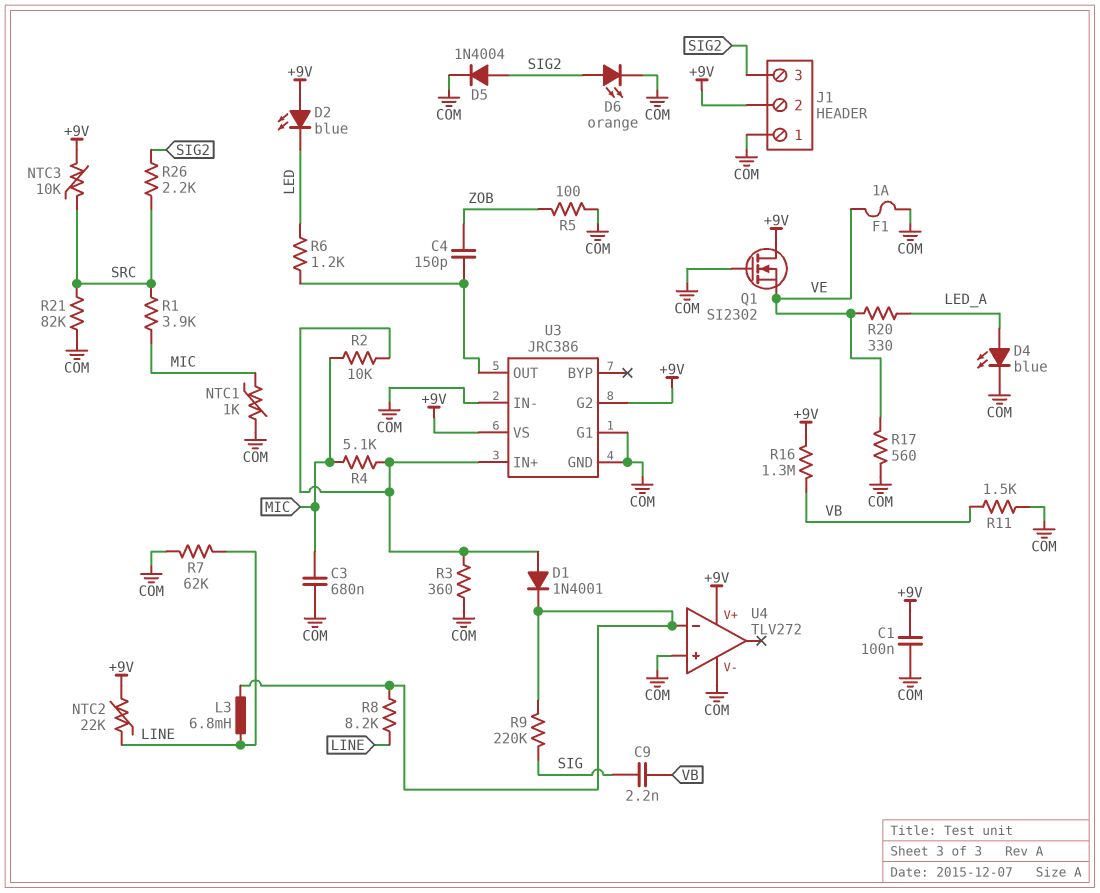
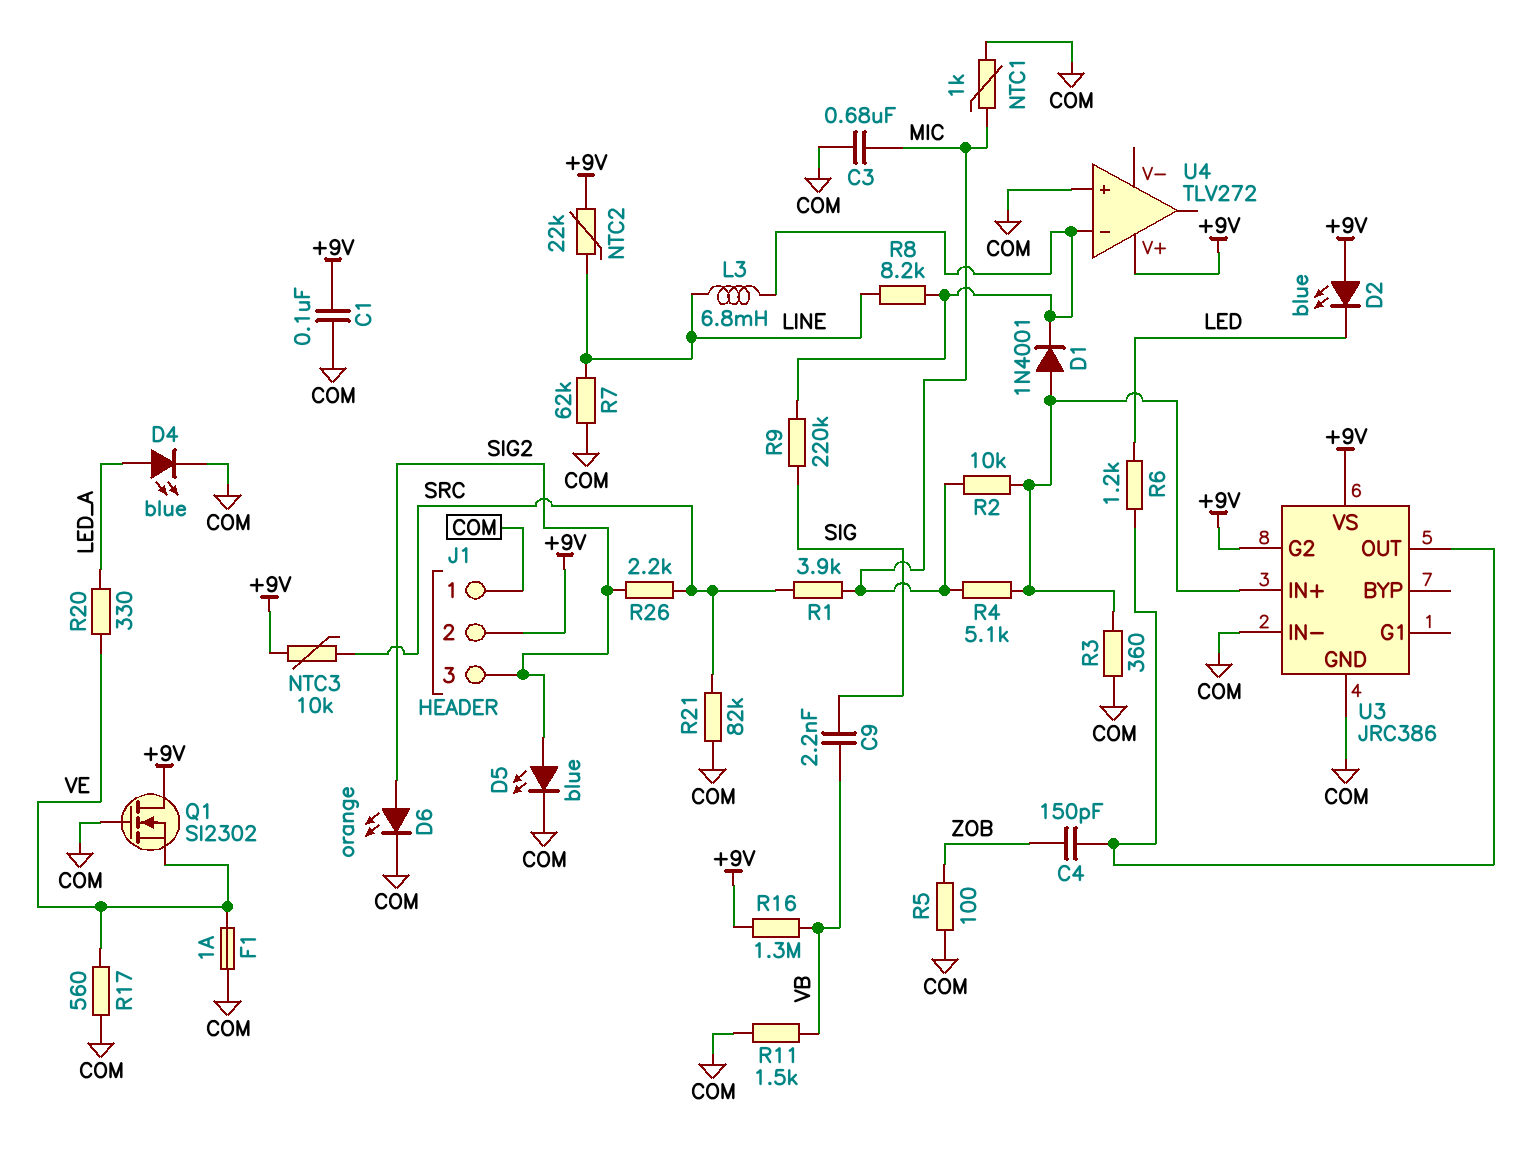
D5: diode 1N4004 (A SIG2, K COM) -> LED blue (A SIG2, K COM)
U3 pin G1: COM -> none
U4 pin V-: COM -> none

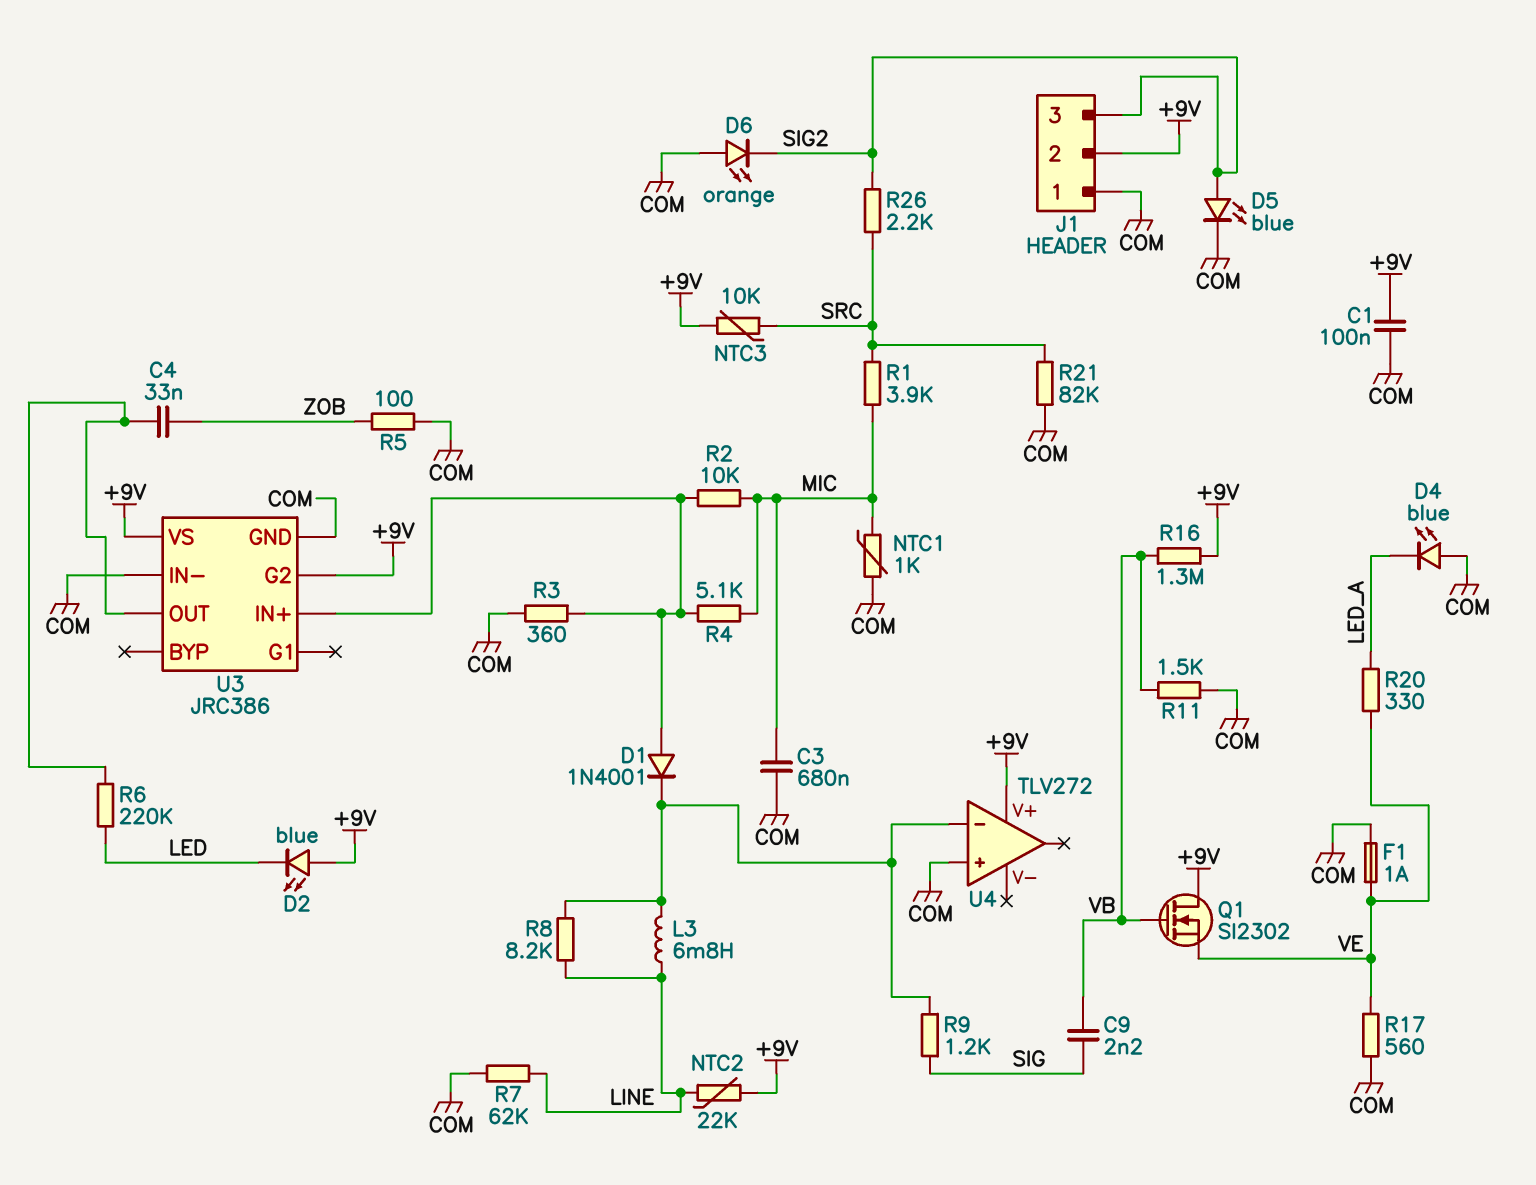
C4: 150pF (U3/OUT, ZOB) -> 33nF (U3/OUT, ZOB)
D4: LED blue (A LED_A, K COM) -> LED blue (A COM, K LED_A)
D6: LED orange (A SIG2, K COM) -> LED orange (A COM, K SIG2)
Q1: NMOS SI2302 (G COM, D +9V, S VE) -> NMOS SI2302 (G VB, D +9V, S VE)
R6: 1.2k (LED, U3/OUT) -> 220k (LED, U3/OUT)
R9: 220k (SIG, U4/in-) -> 1.2k (SIG, U4/in-)

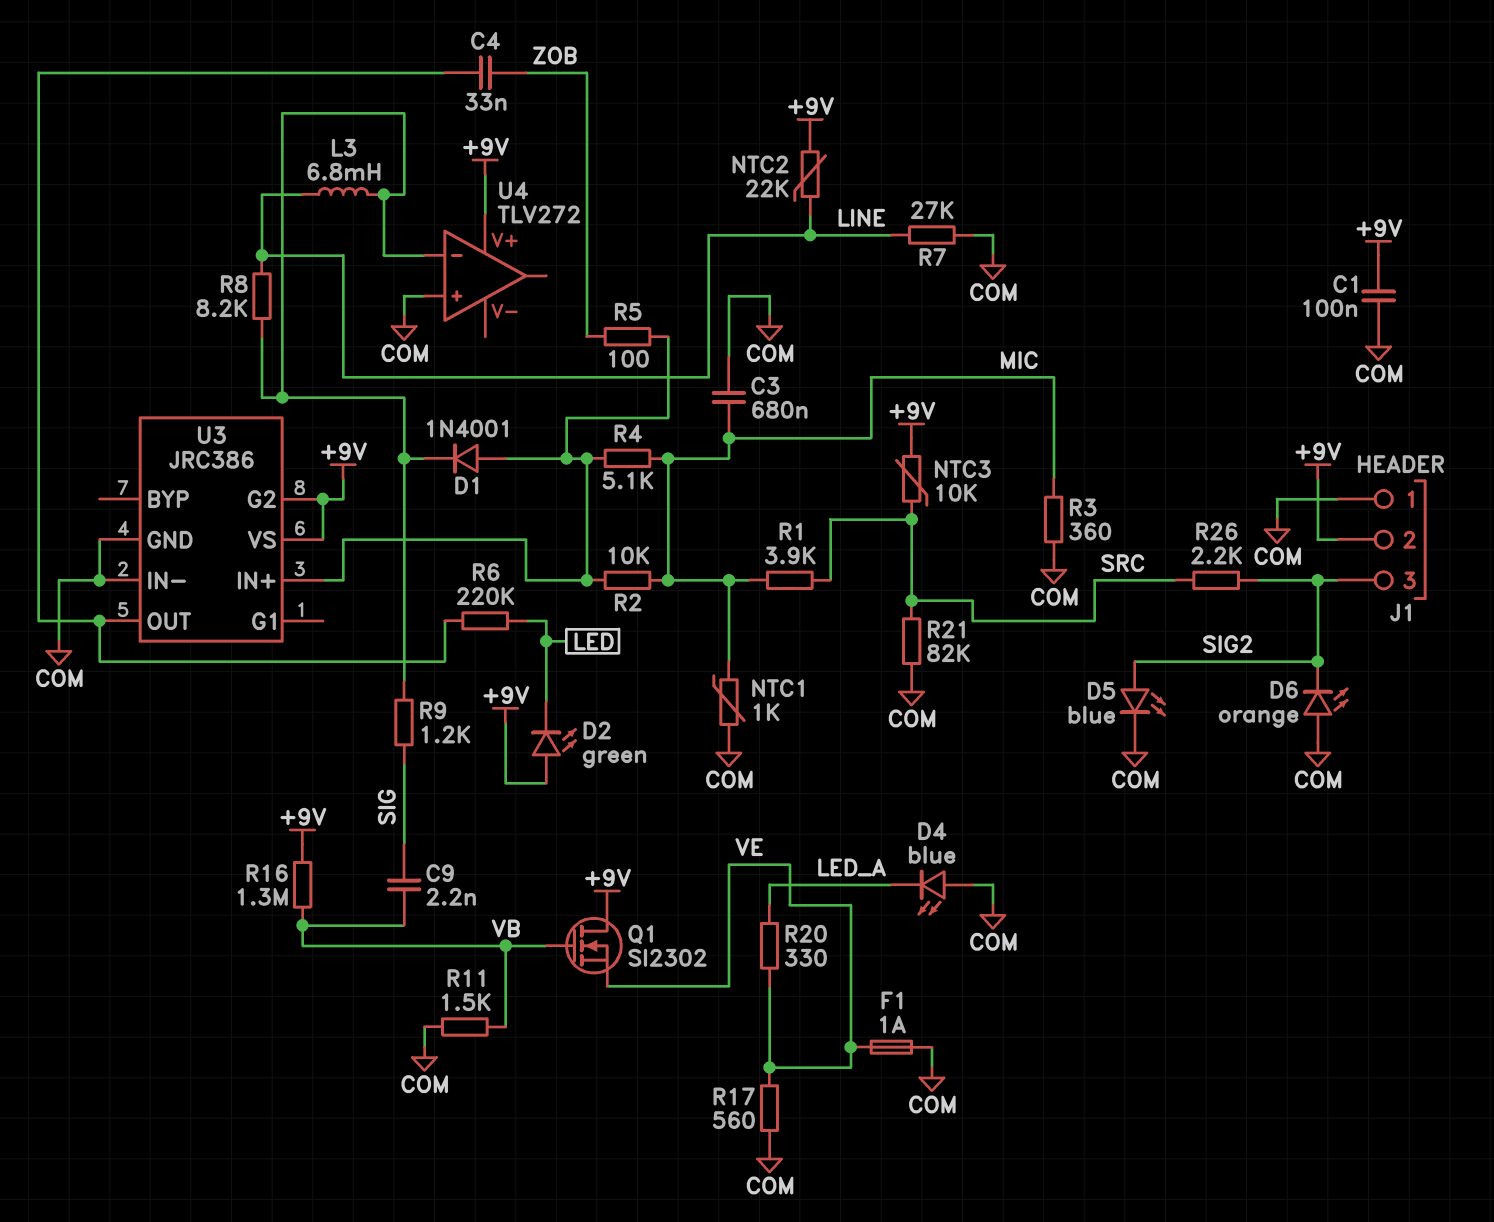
D2: LED blue (A +9V, K LED) -> LED green (A +9V, K LED)
R3: 360 (COM, U3/IN+) -> 360 (COM, MIC)
R5: 100 (COM, ZOB) -> 100 (U3/IN+, ZOB)
R7: 62k (COM, LINE) -> 27k (COM, LINE)

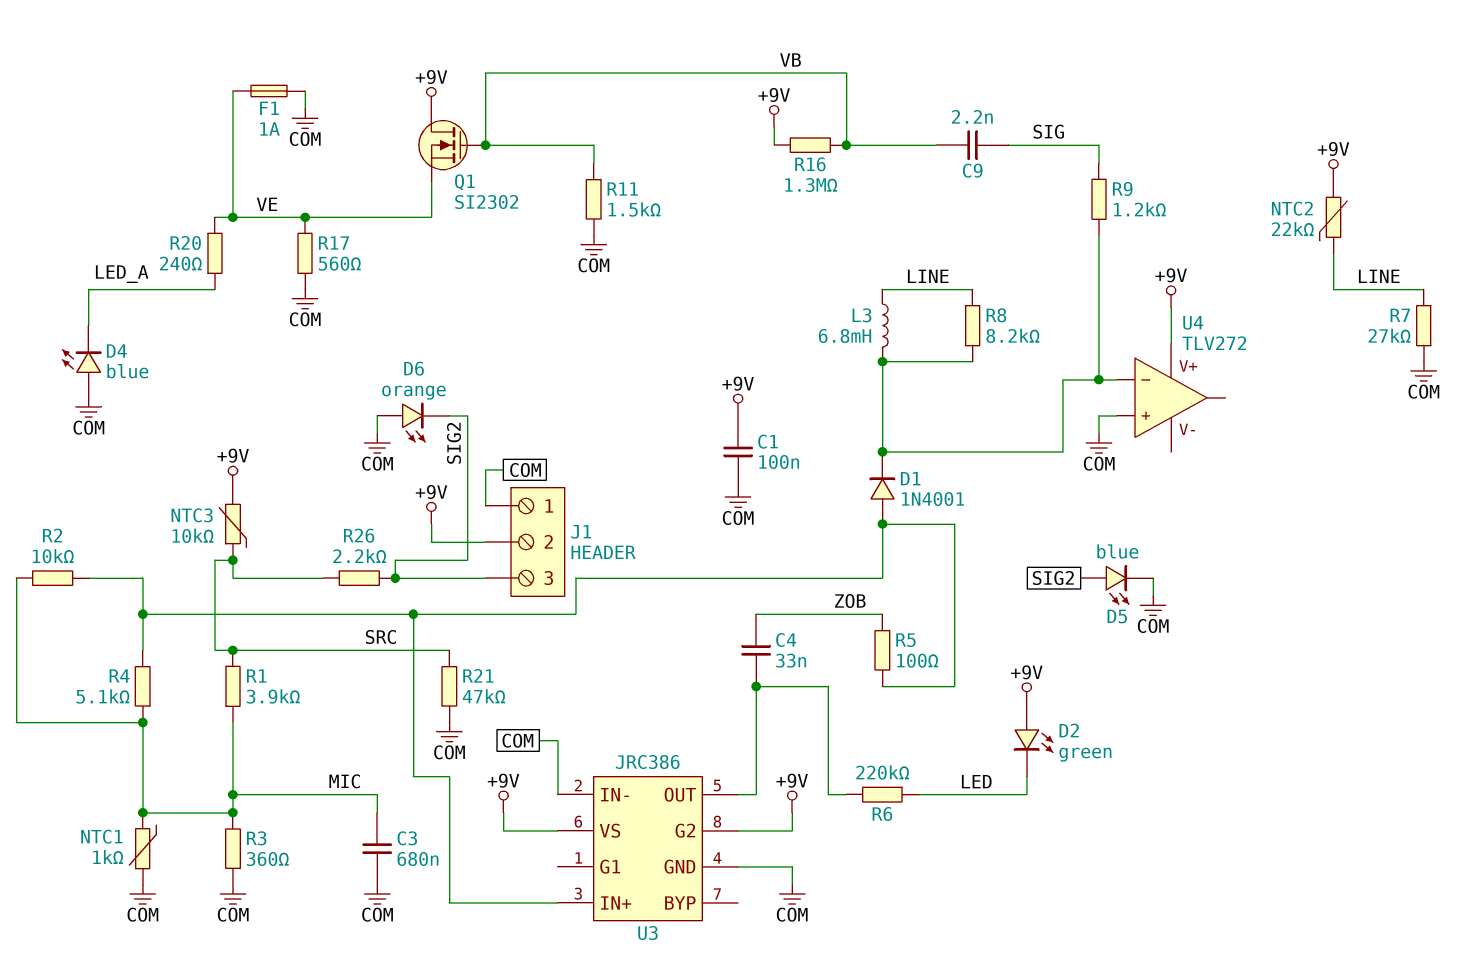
R20: 330 (LED_A, VE) -> 240 (LED_A, VE)
R21: 82k (COM, SRC) -> 47k (COM, SRC)

